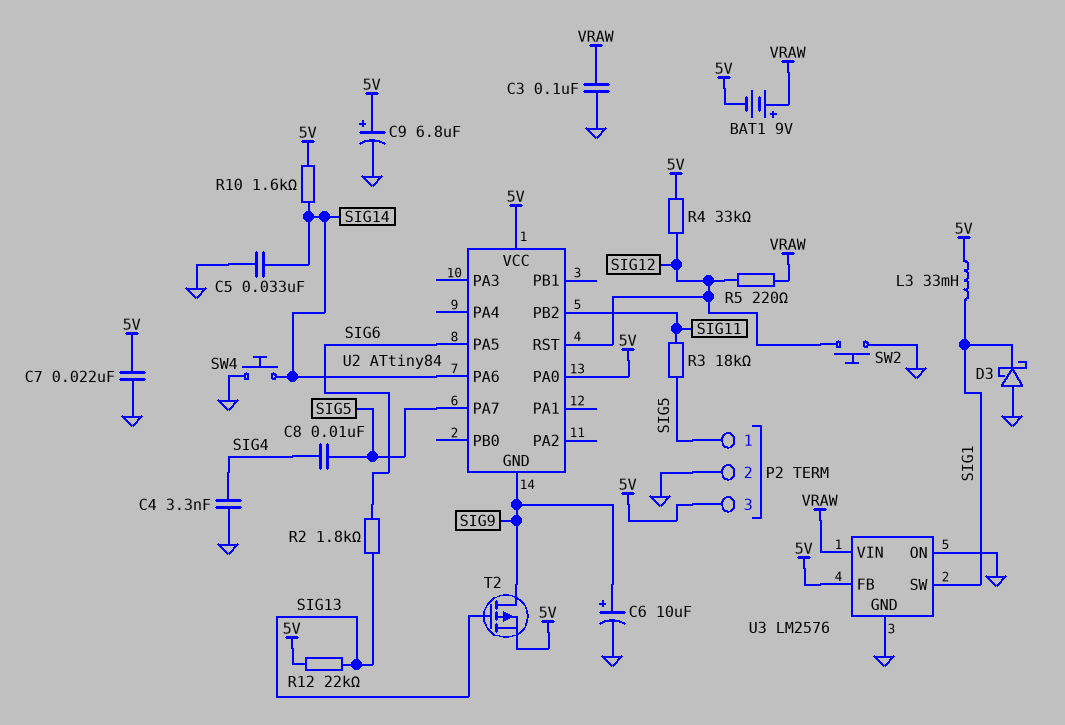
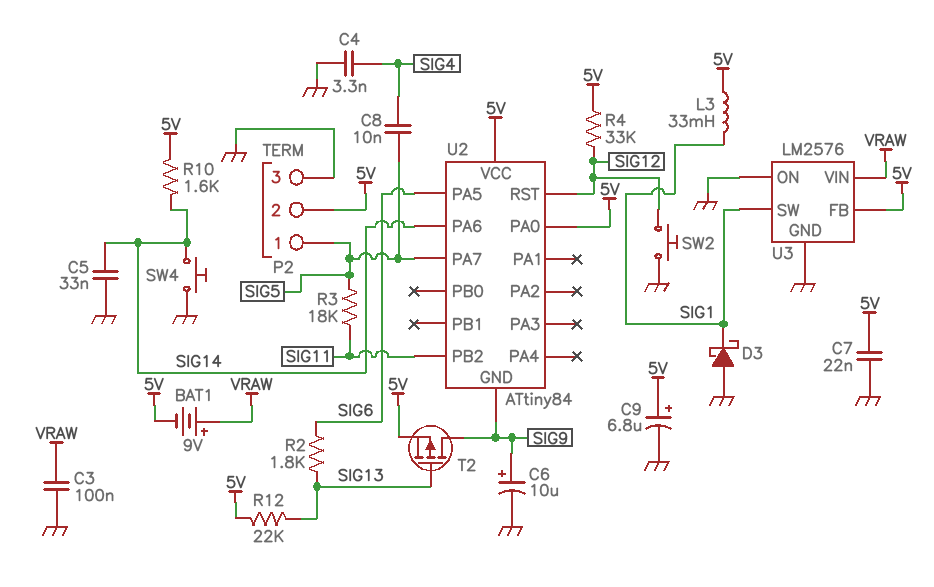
P2 pin 2: GND -> 5V
P2 pin 3: 5V -> GND
R5: 220 (SIG12, VRAW) -> none

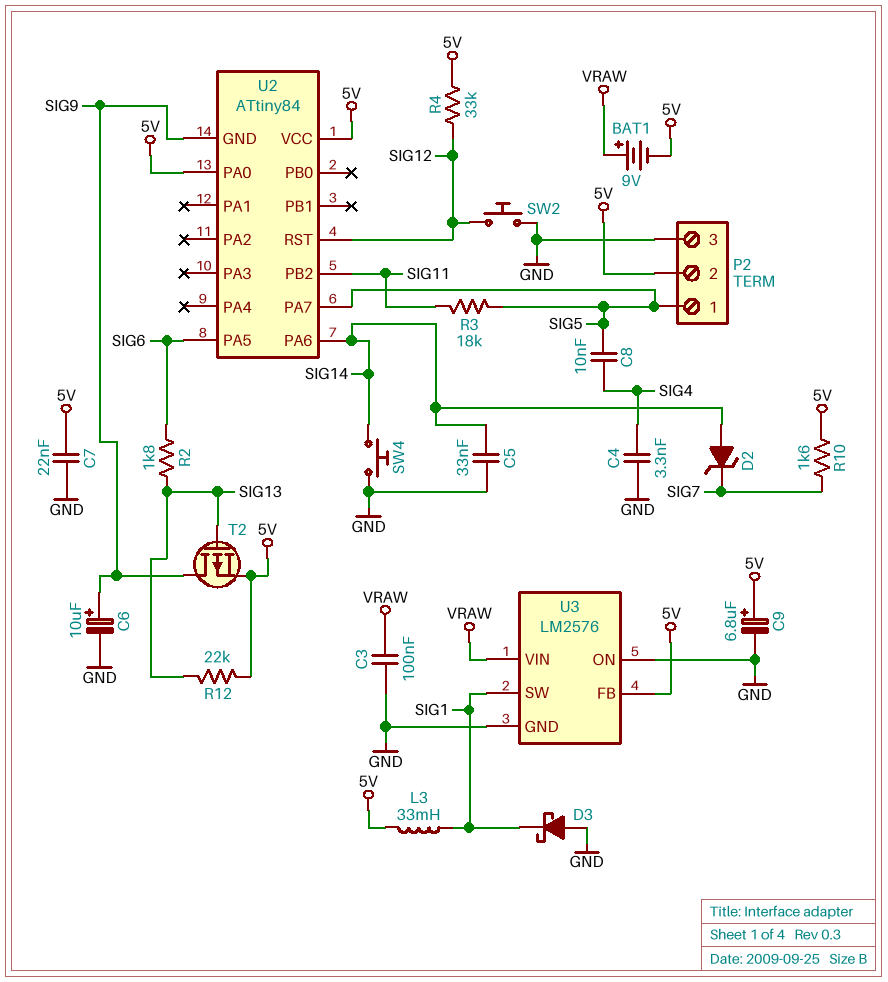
D2: none -> zener (A SIG14, K SIG7)
R10: 1.6k (5V, SIG14) -> 1.6k (5V, SIG7)

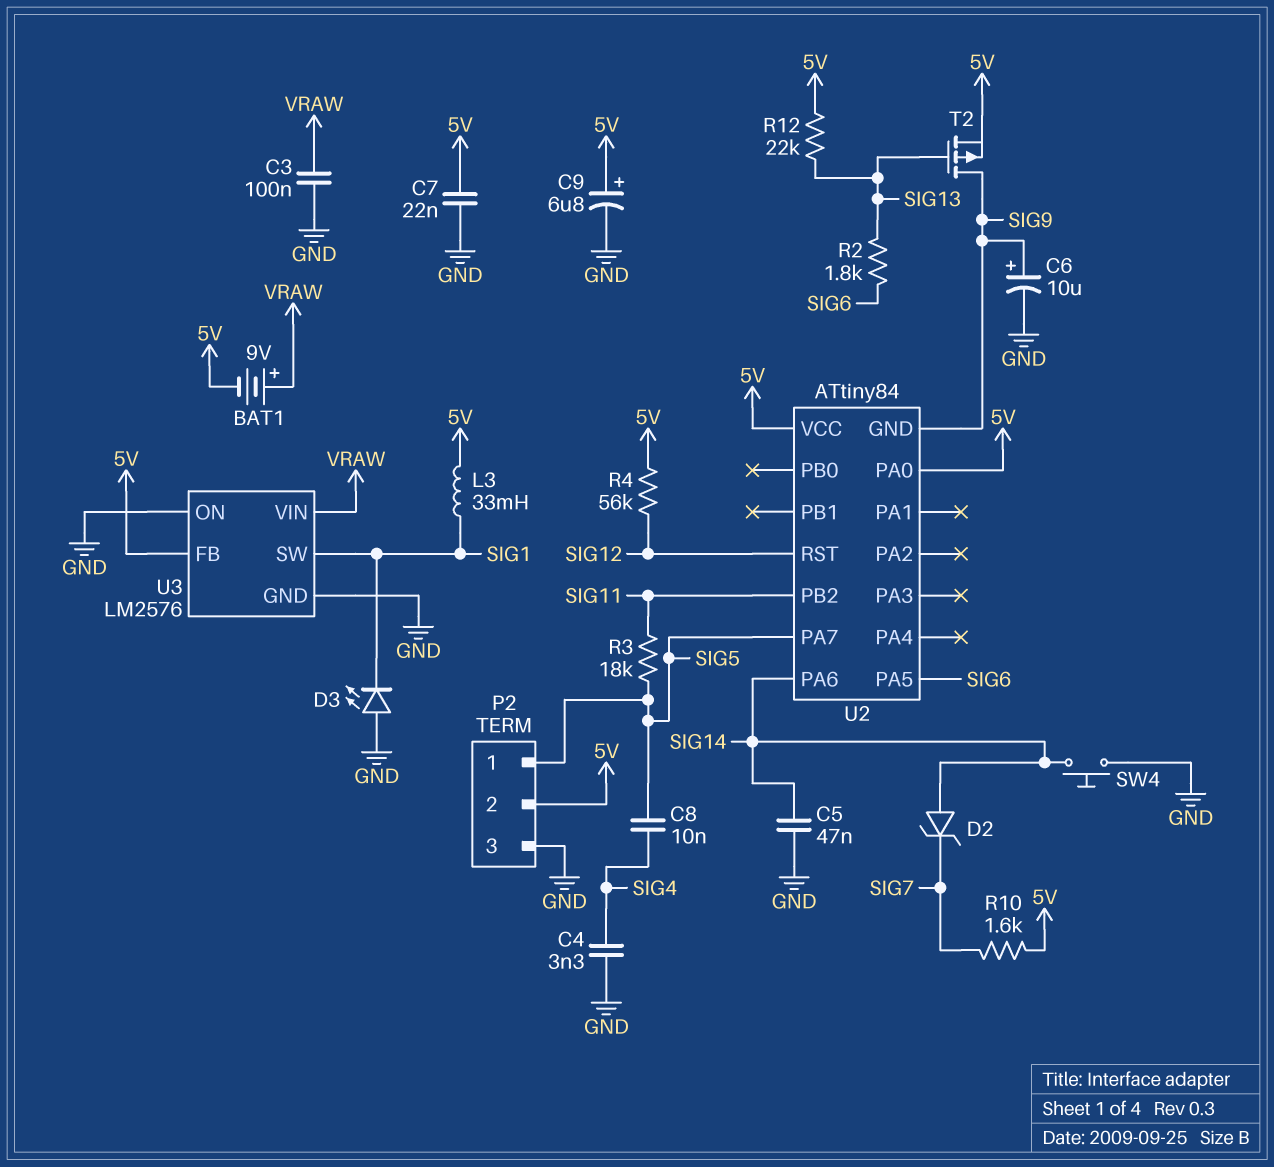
C5: 33nF (GND, SIG14) -> 47nF (GND, SIG14)
D3: schottky (A GND, K SIG1) -> LED (A GND, K SIG1)
R4: 33k (5V, SIG12) -> 56k (5V, SIG12)
SW2: button (GND, SIG12) -> none

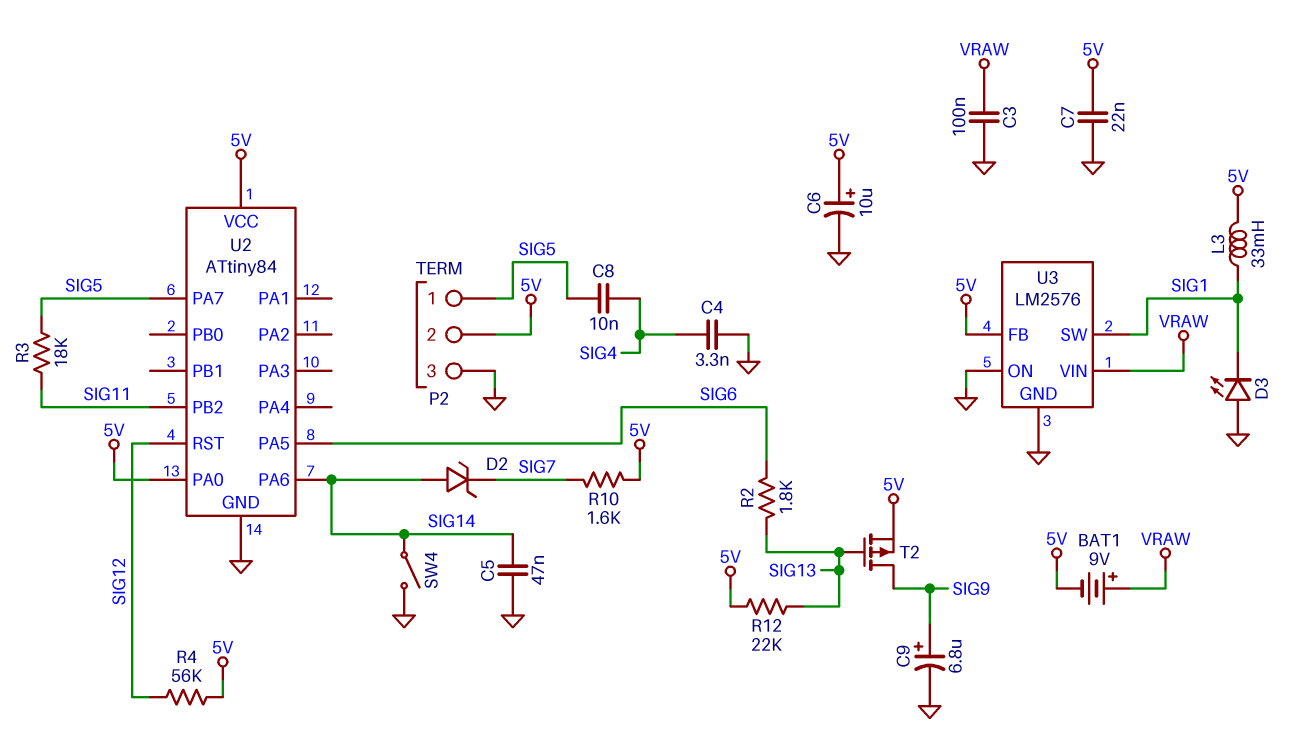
C6: 10uF (plus SIG9, minus GND) -> 10uF (plus 5V, minus GND)
C9: 6.8uF (plus 5V, minus GND) -> 6.8uF (plus SIG9, minus GND)
SW4: button (GND, SIG14) -> switch (GND, SIG14)
U2 pin GND: SIG9 -> GND

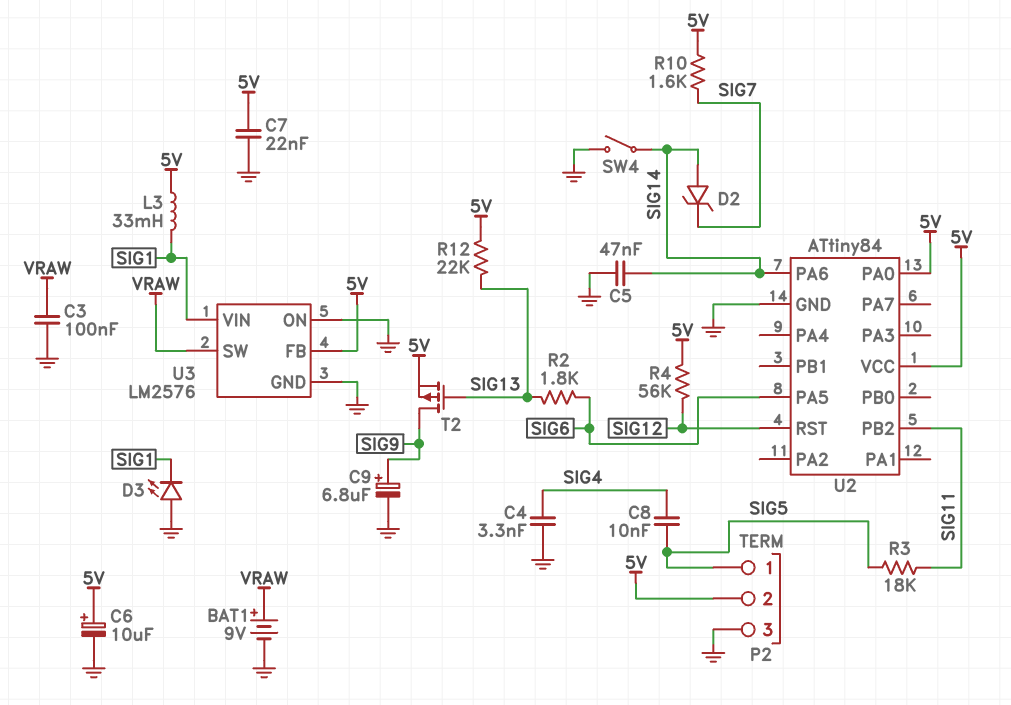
BAT1: 9V (plus VRAW, minus 5V) -> 9V (plus VRAW, minus GND)
U2 pin PA7: SIG5 -> none
U3 pin SW: SIG1 -> VRAW
U3 pin VIN: VRAW -> SIG1

